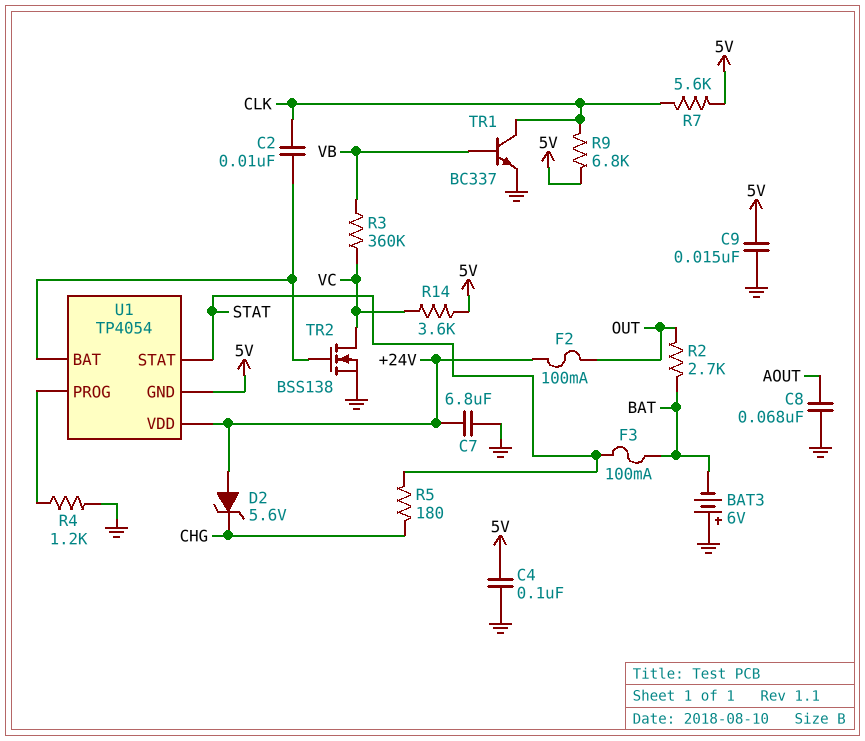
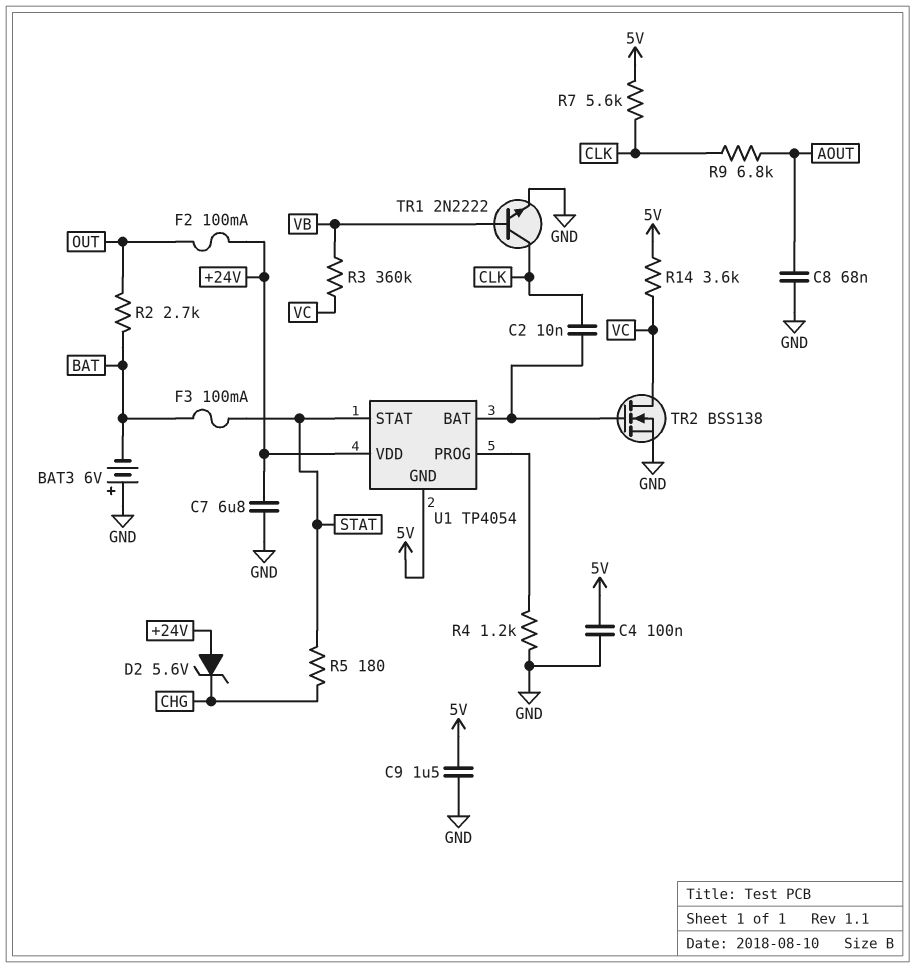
C9: 15nF (5V, GND) -> 1.5uF (5V, GND)
R9: 6.8k (5V, CLK) -> 6.8k (AOUT, CLK)
TR1: NPN BC337 (B VB, C CLK, E GND) -> NPN 2N2222 (B VB, C CLK, E GND)

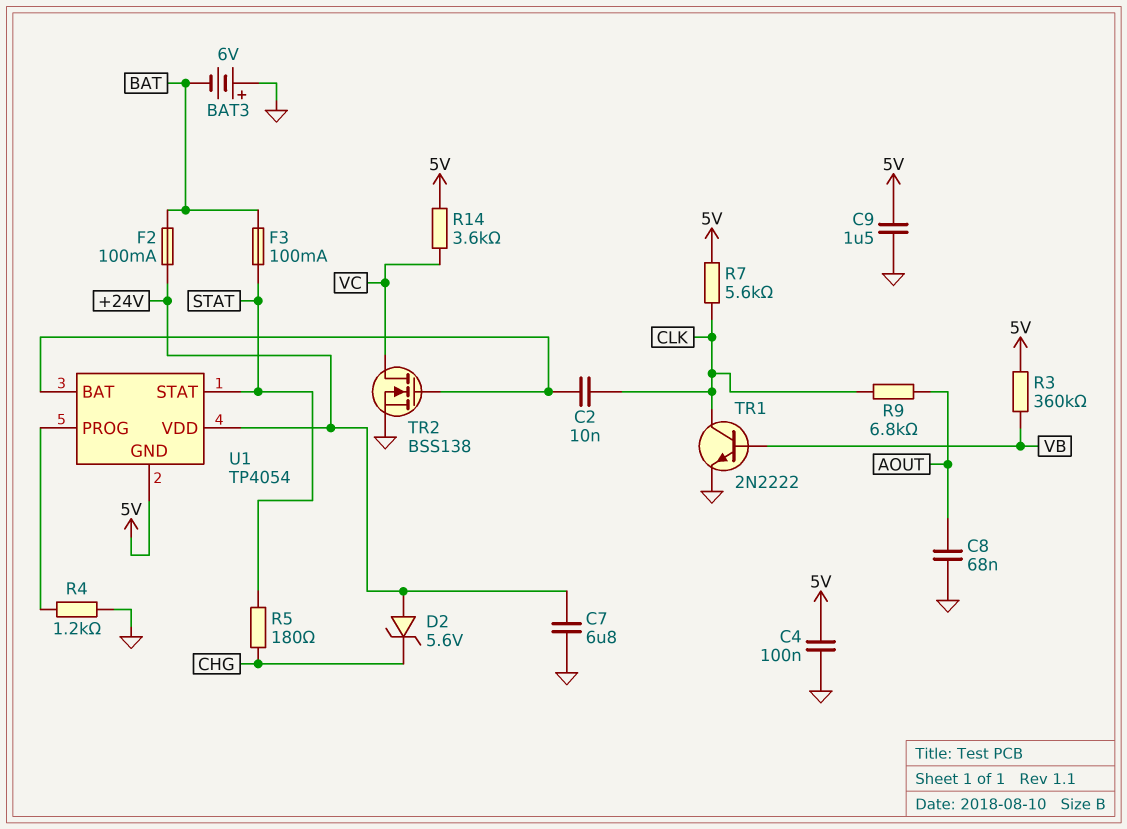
F2: 100mA (+24V, OUT) -> 100mA (+24V, BAT)
R2: 2.7k (BAT, OUT) -> none
R3: 360k (VB, VC) -> 360k (5V, VB)

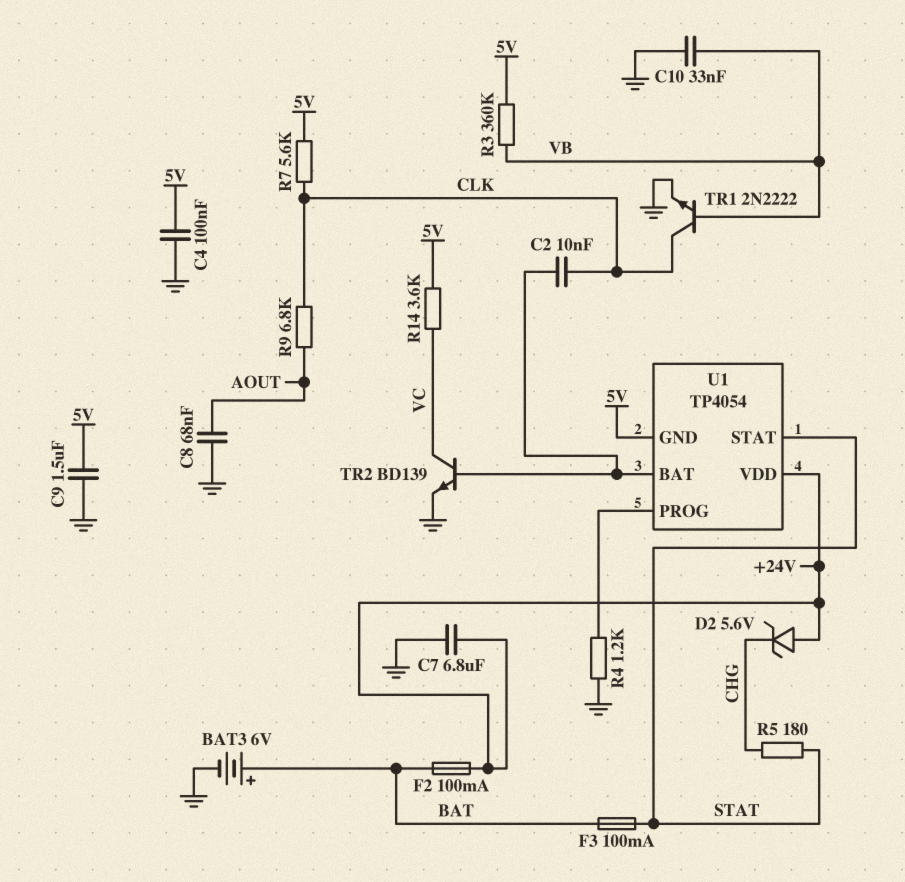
BAT3: 6V (plus GND, minus BAT) -> 6V (plus BAT, minus GND)
C10: none -> 33nF (GND, VB)
TR2: NMOS BSS138 (G U1/BAT, D VC, S GND) -> NPN BD139 (B U1/BAT, C VC, E GND)

